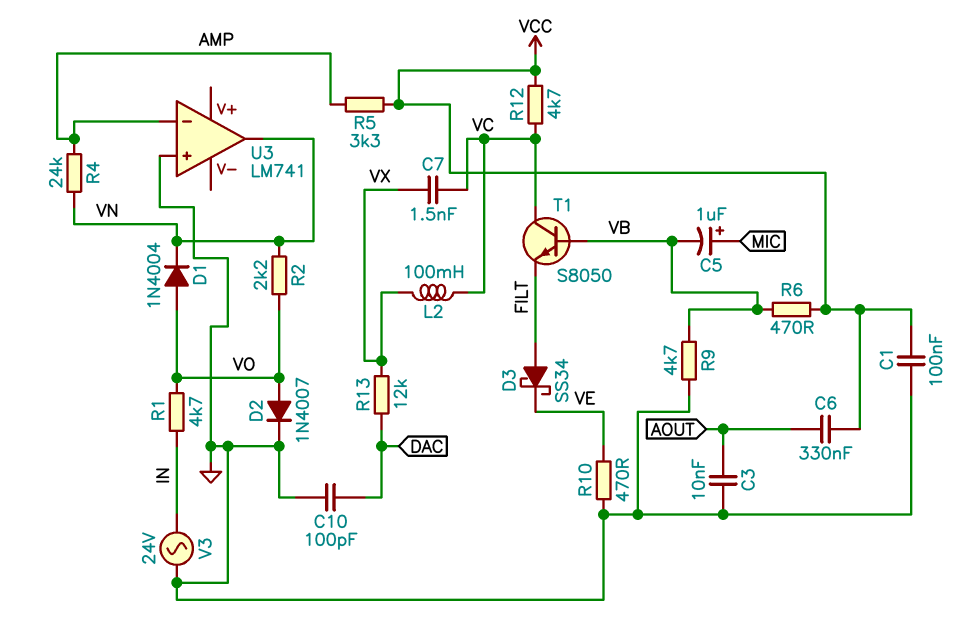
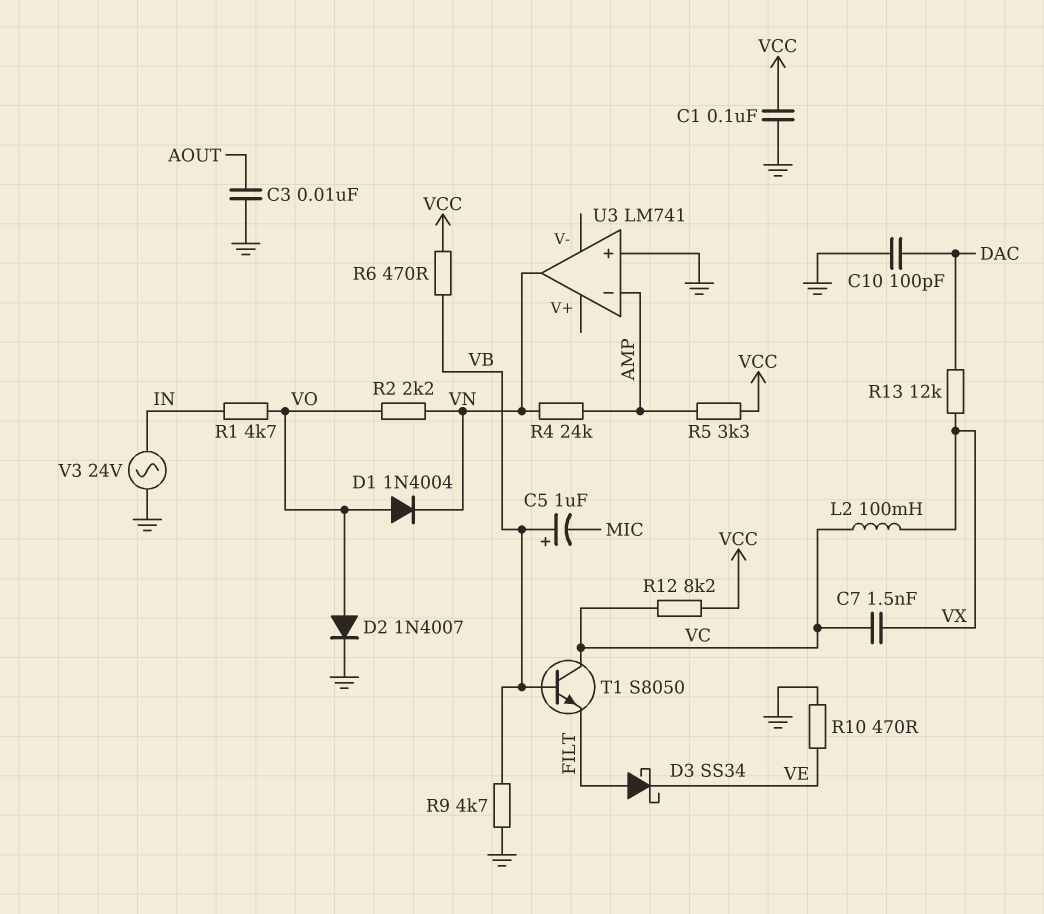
C5: 1uF (plus MIC, minus VB) -> 1uF (plus VB, minus MIC)
C6: 330nF (AOUT, VCC) -> none
R12: 4.7k (VC, VCC) -> 8.2k (VC, VCC)

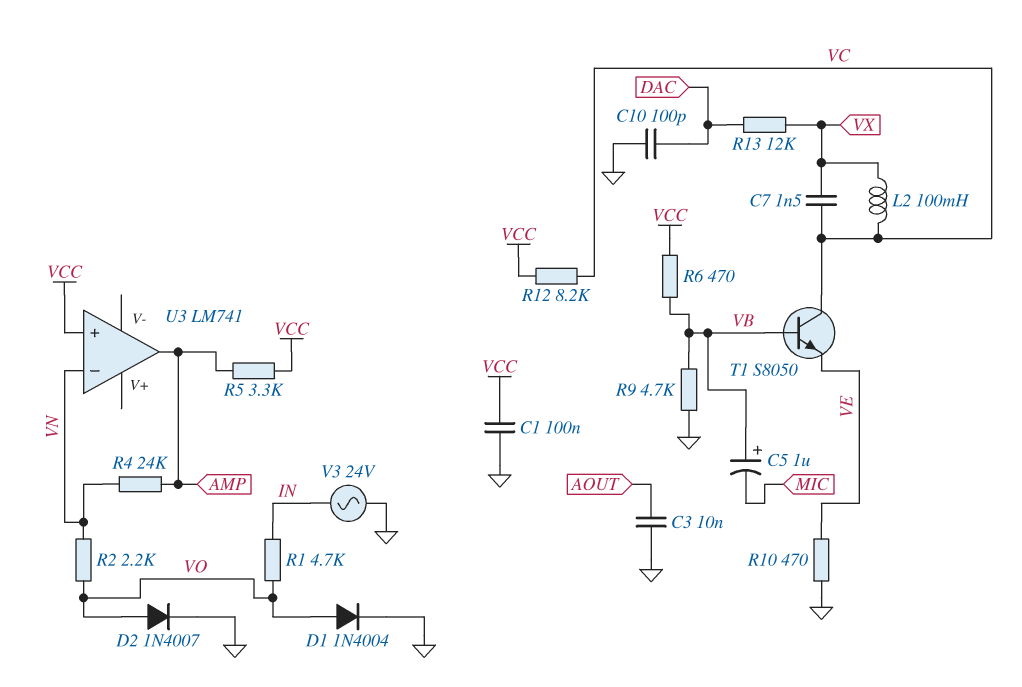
D1: diode 1N4004 (A VO, K VN) -> diode 1N4004 (A VO, K GND)
D3: schottky SS34 (A FILT, K VE) -> none
T1: NPN S8050 (B VB, C VC, E FILT) -> NPN S8050 (B VB, C VC, E VE)
U3 pin in+: GND -> VCC
U3 pin in-: AMP -> VN
U3 pin out: VN -> AMP

